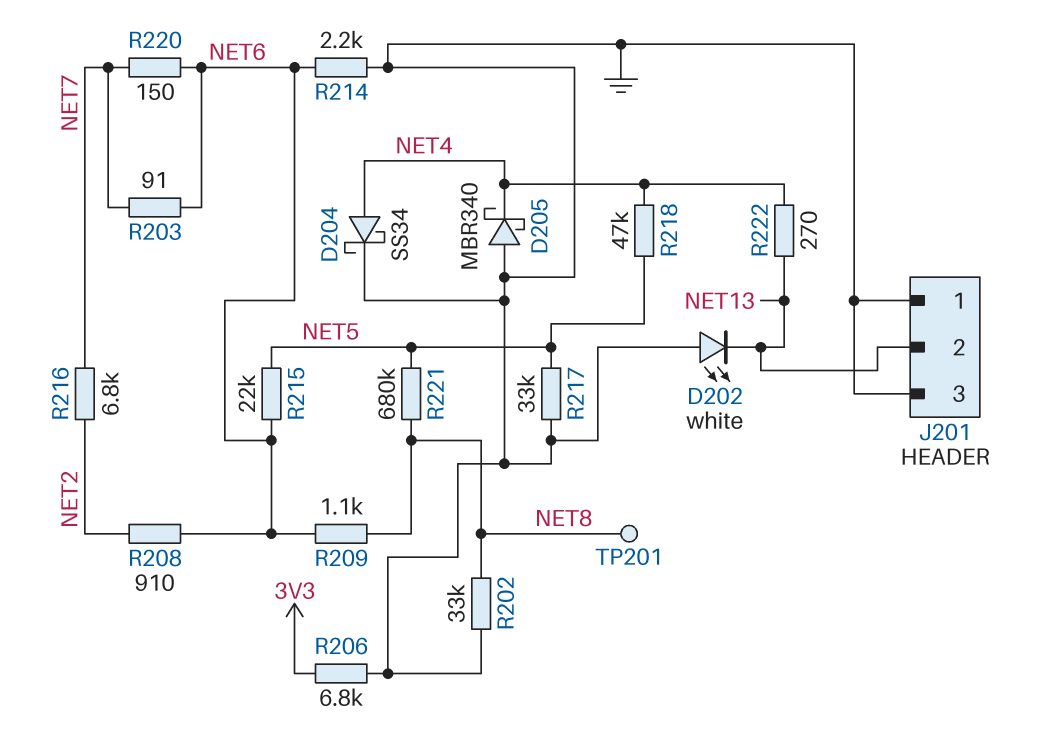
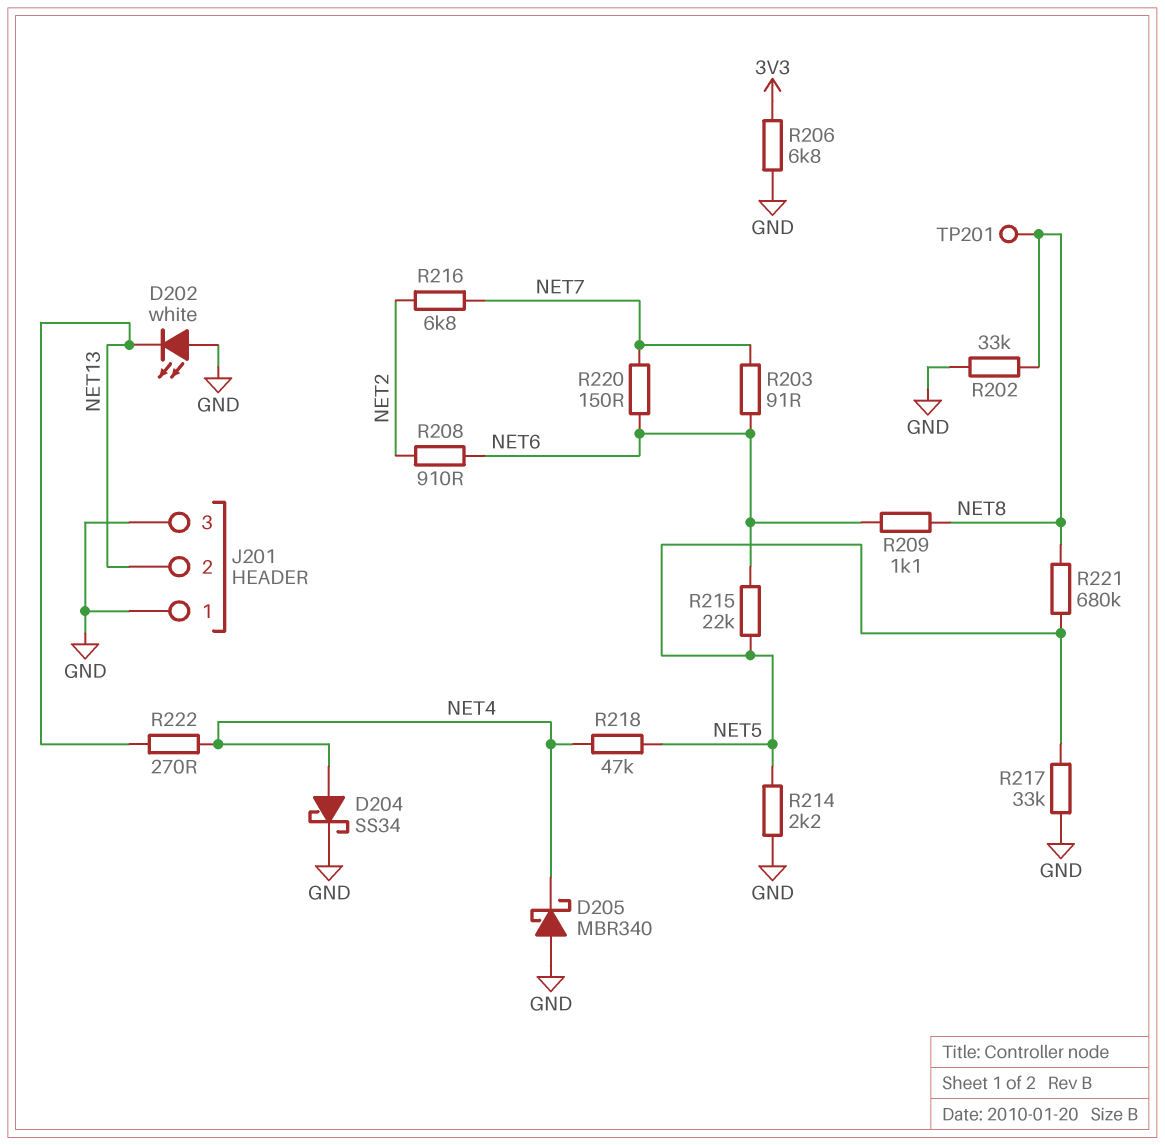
R214: 2.2k (GND, NET6) -> 2.2k (GND, NET5)

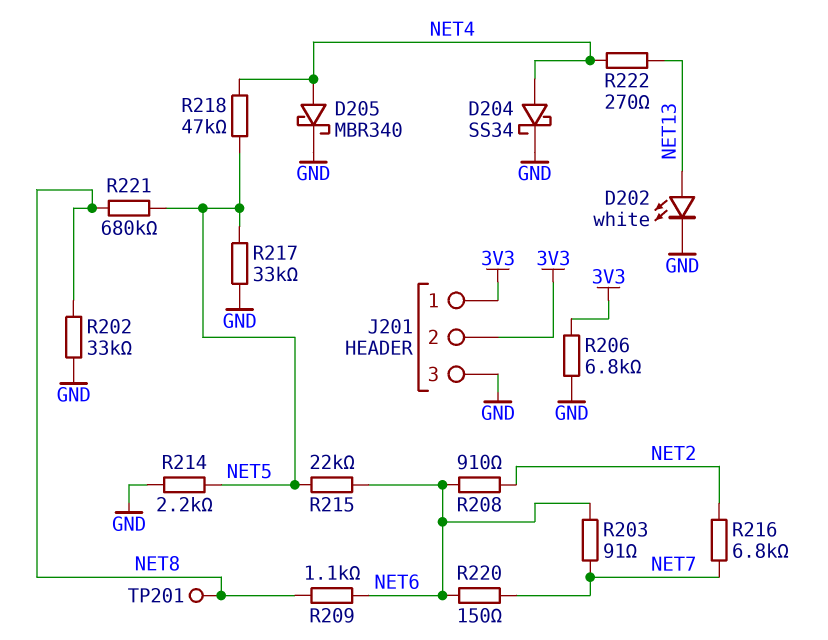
D202: LED white (A GND, K NET13) -> LED white (A NET13, K GND)
D205: schottky MBR340 (A GND, K NET4) -> schottky MBR340 (A NET4, K GND)
J201 pin 1: GND -> 3V3
J201 pin 2: NET13 -> 3V3

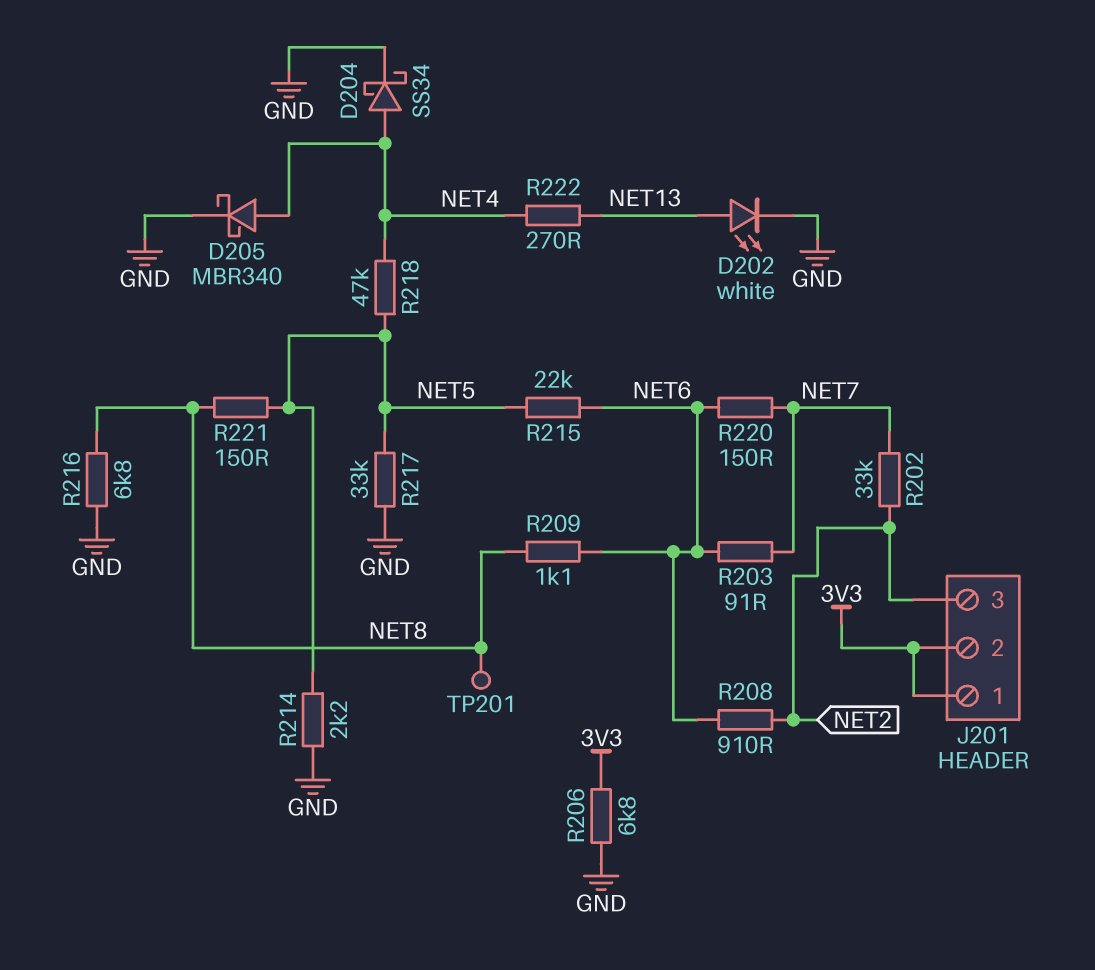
J201 pin 3: GND -> NET2
R202: 33k (GND, NET8) -> 33k (NET2, NET7)
R216: 6.8k (NET2, NET7) -> 6.8k (GND, NET8)
R221: 680k (NET5, NET8) -> 150 (NET5, NET8)

